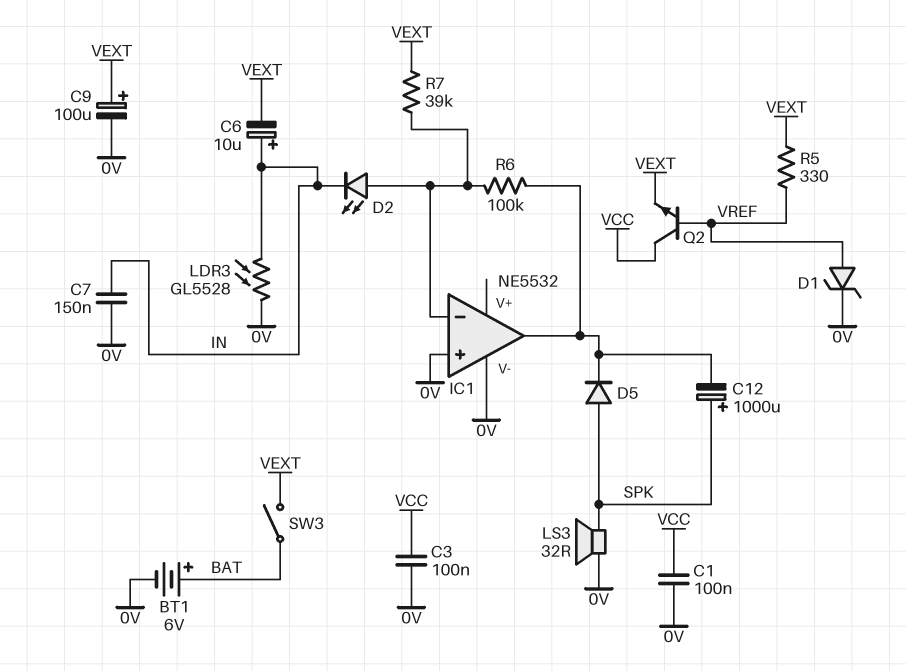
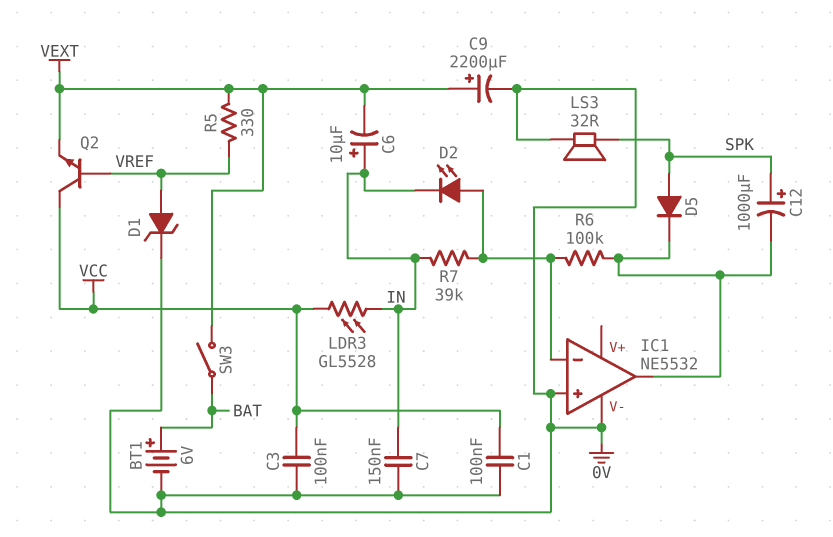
C9: 100uF (plus VEXT, minus 0V) -> 2200uF (plus VEXT, minus 0V)
LDR3: GL5528 (0V, IN) -> GL5528 (IN, VCC)
R7: 39k (IC1/in-, VEXT) -> 39k (IC1/in-, IN)

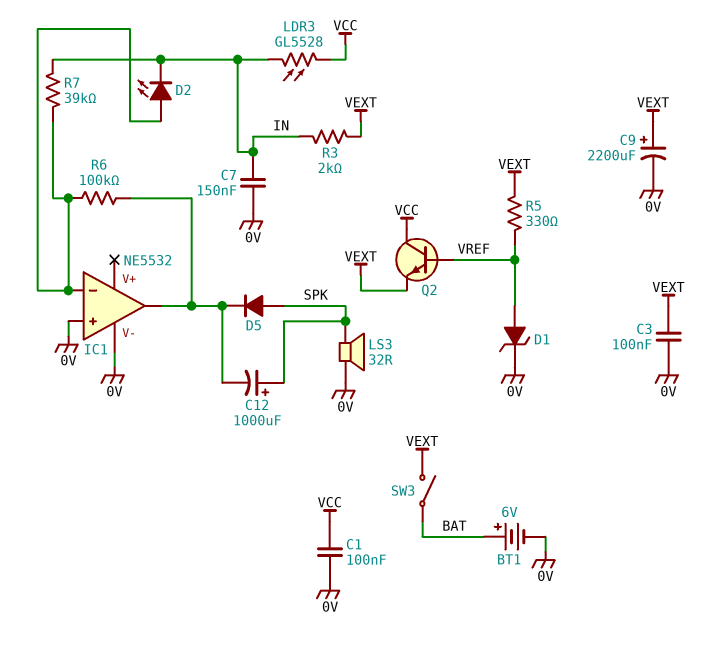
C3: 100nF (0V, VCC) -> 100nF (0V, VEXT)
C6: 10uF (plus IN, minus VEXT) -> none
R3: none -> 2k (IN, VEXT)

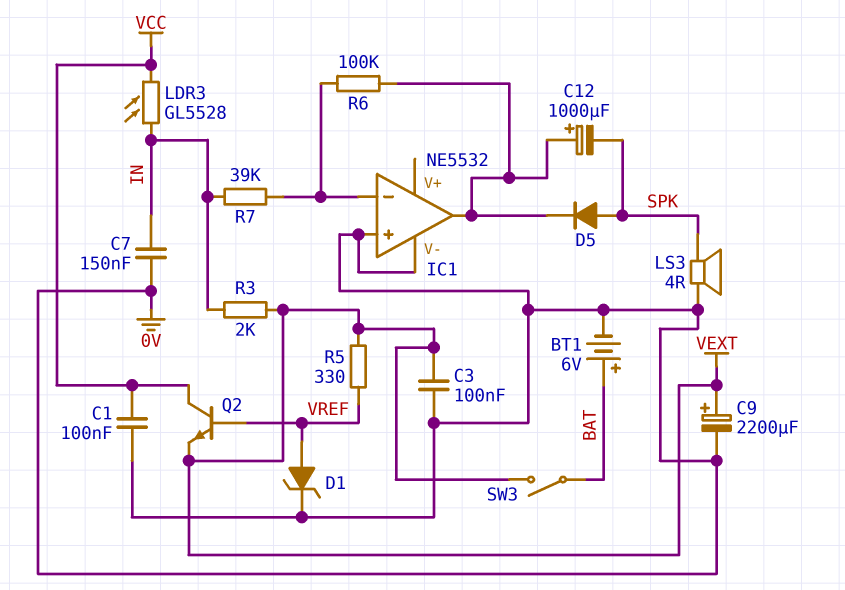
C12: 1000uF (plus SPK, minus IC1/out) -> 1000uF (plus IC1/out, minus SPK)
D2: LED (A IC1/in-, K IN) -> none
LS3: speaker 32R (0V, SPK) -> speaker 4R (0V, SPK)

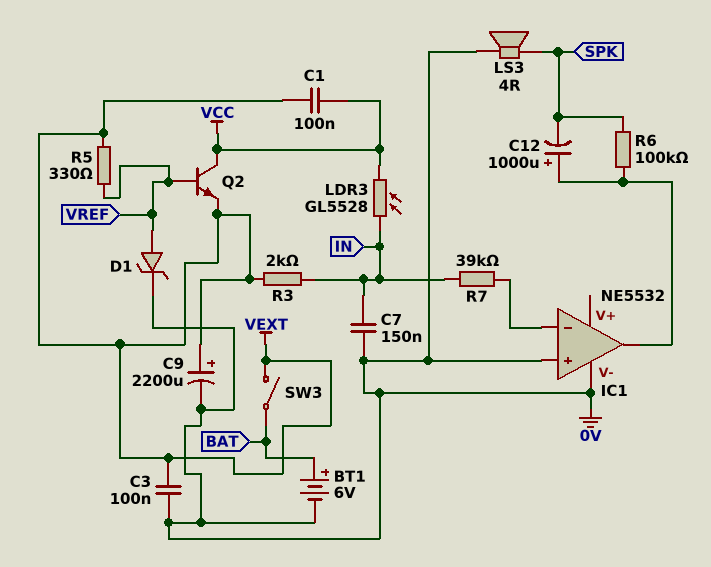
C1: 100nF (0V, VCC) -> 100nF (VCC, VEXT)
D5: diode (A SPK, K IC1/out) -> none
R6: 100k (IC1/in-, IC1/out) -> 100k (IC1/out, SPK)

